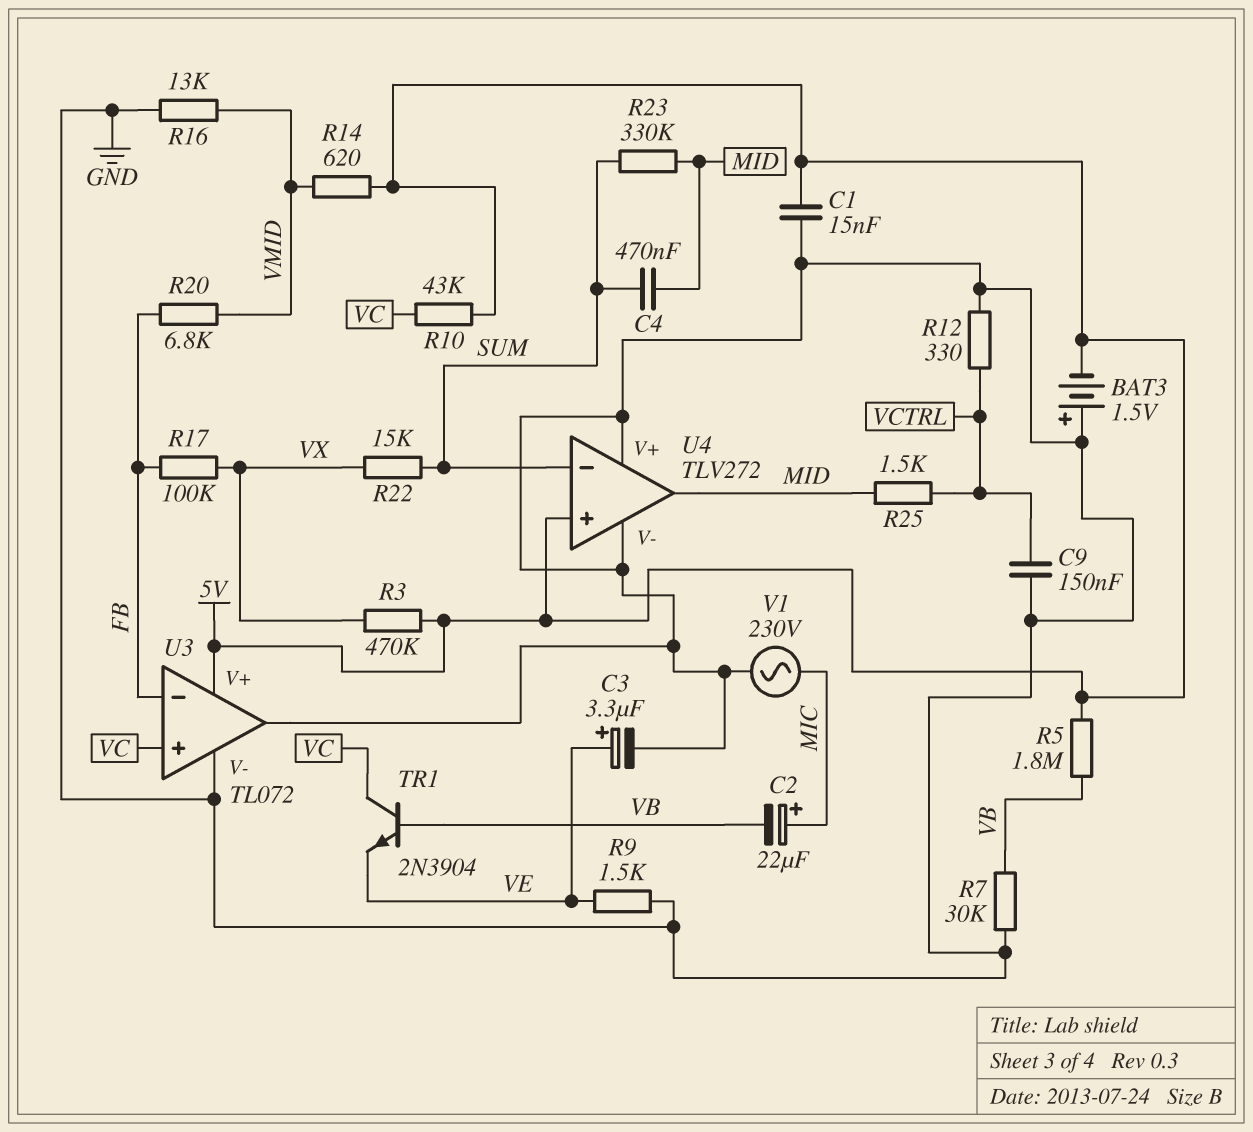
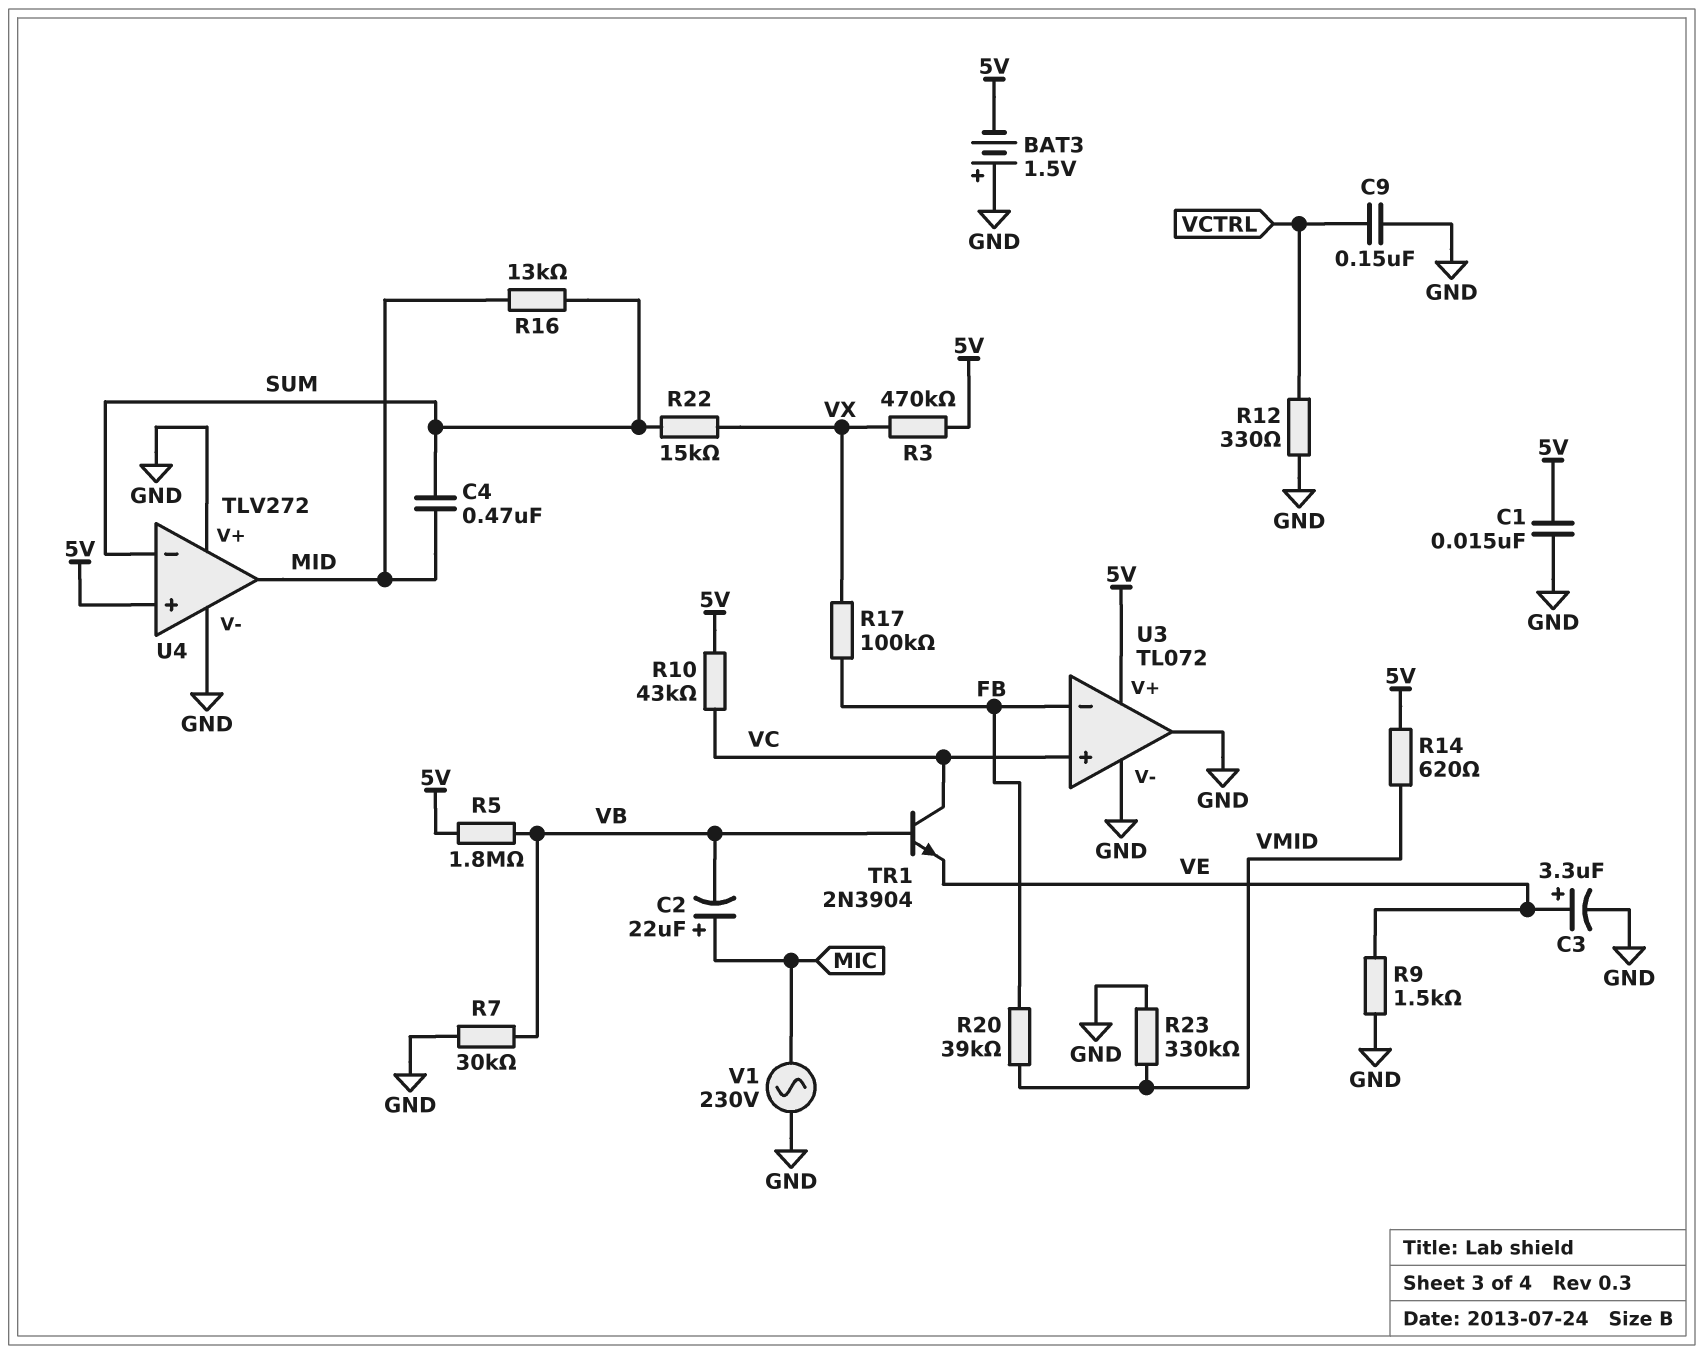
R16: 13k (GND, VMID) -> 13k (MID, SUM)
R20: 6.8k (FB, VMID) -> 39k (FB, VMID)
R23: 330k (MID, SUM) -> 330k (GND, VMID)
R25: 1.5k (MID, VCTRL) -> none

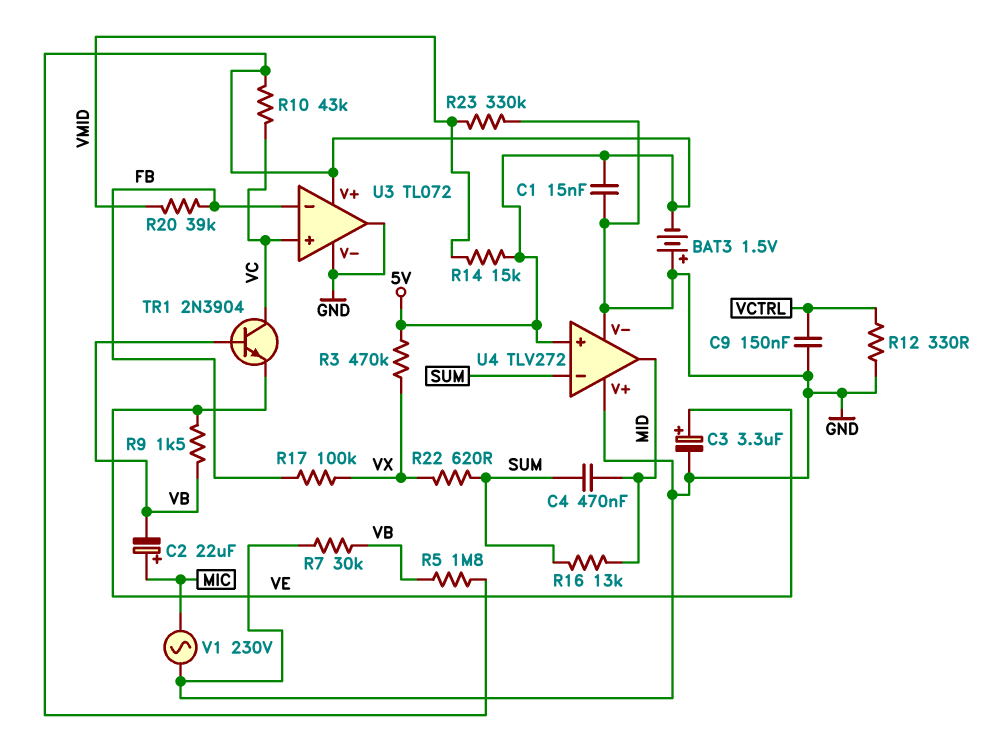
R9: 1.5k (GND, VE) -> 1.5k (VB, VE)
R14: 620 (5V, VMID) -> 15k (5V, VMID)
R22: 15k (SUM, VX) -> 620 (SUM, VX)

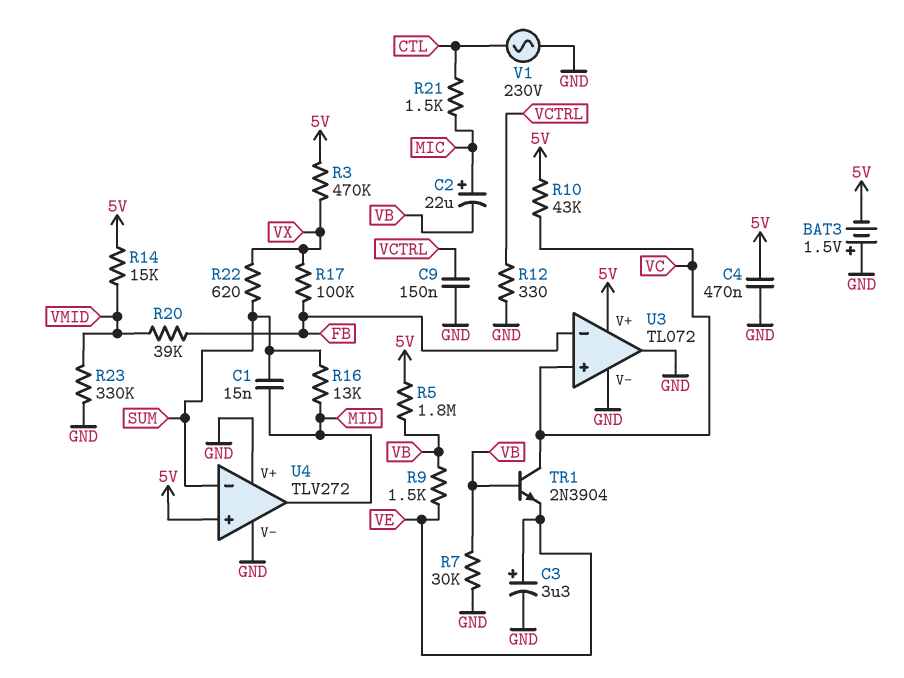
C1: 15nF (5V, GND) -> 15nF (MID, SUM)
C4: 470nF (MID, SUM) -> 470nF (5V, GND)
R21: none -> 1.5k (CTL, MIC)
V1: AC 230V (GND, MIC) -> AC 230V (CTL, GND)

